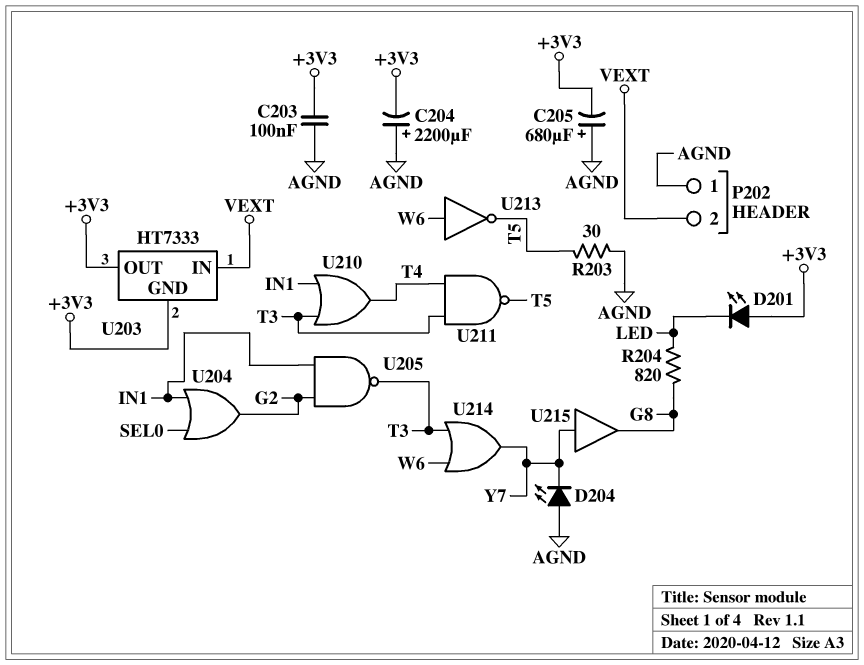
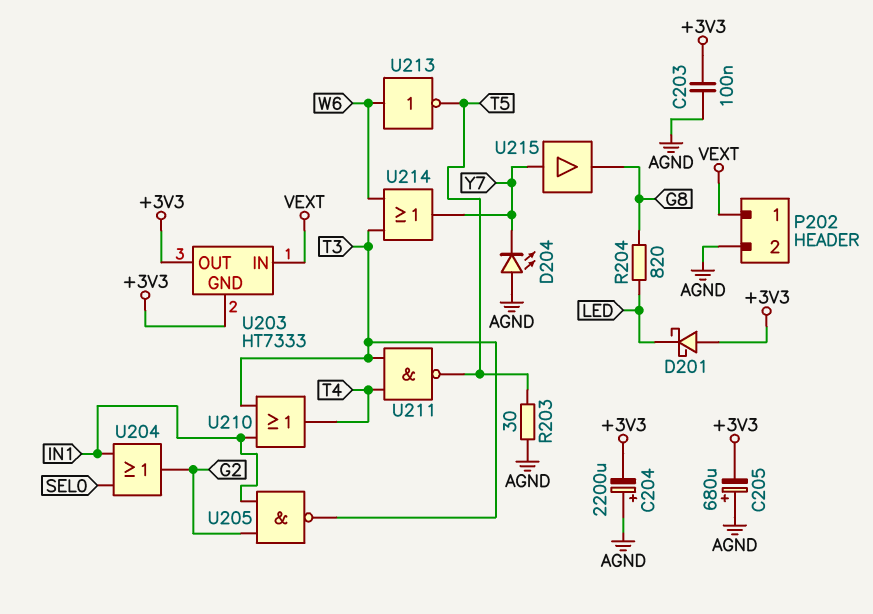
D201: LED (A +3V3, K LED) -> schottky (A +3V3, K LED)
P202 pin 1: AGND -> VEXT
P202 pin 2: VEXT -> AGND

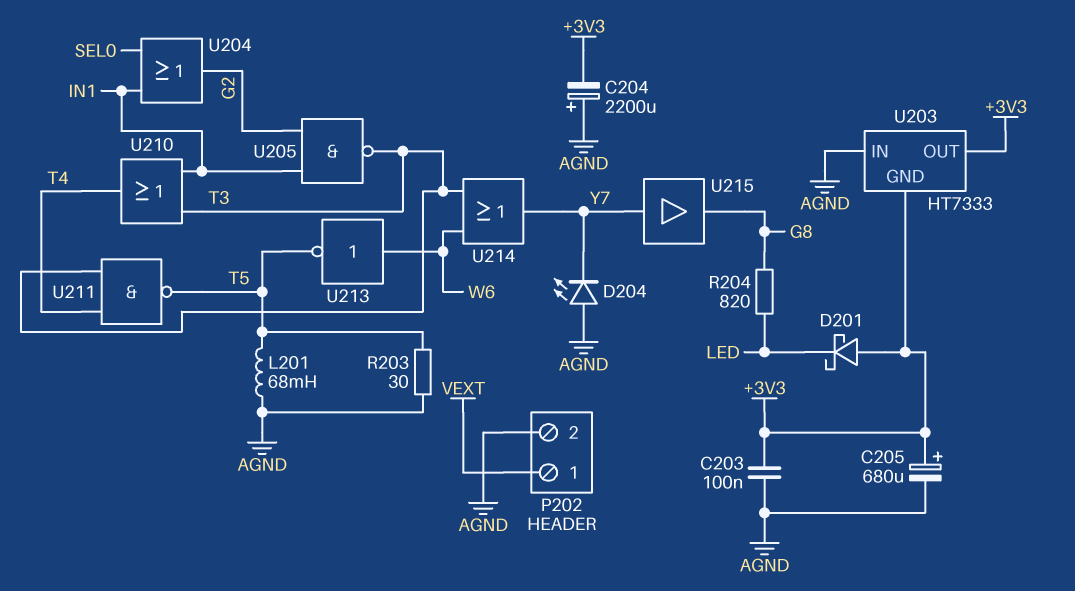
C205: 680uF (plus AGND, minus +3V3) -> 680uF (plus +3V3, minus AGND)
L201: none -> 68mH (AGND, T5)
U203 pin IN: VEXT -> AGND

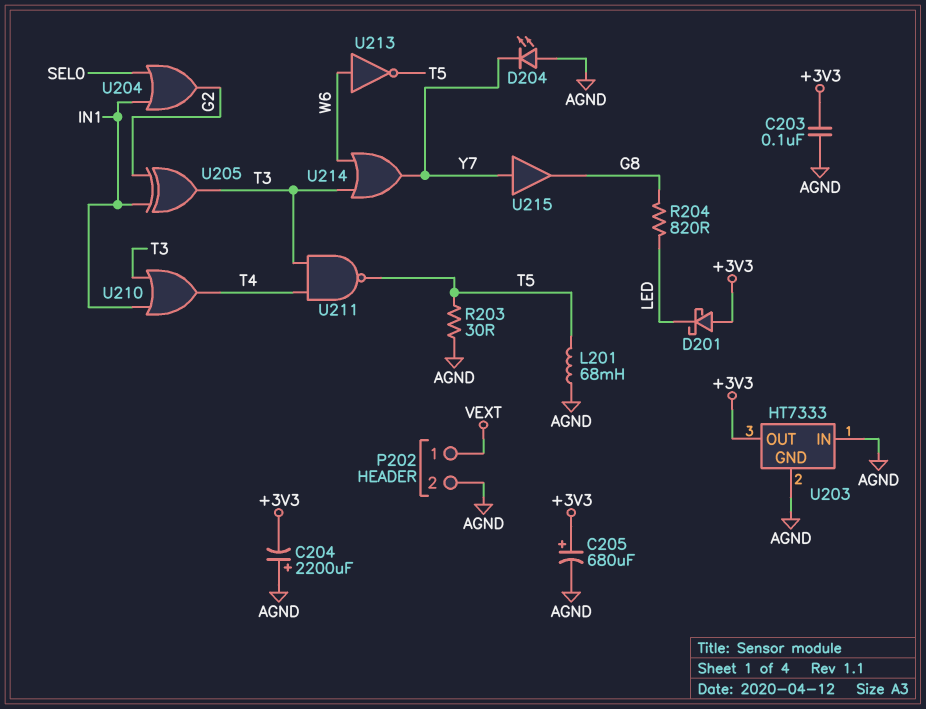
U203 pin GND: +3V3 -> AGND
U205: NAND (in G2, in IN1, out T3) -> XOR (in G2, in IN1, out T3)

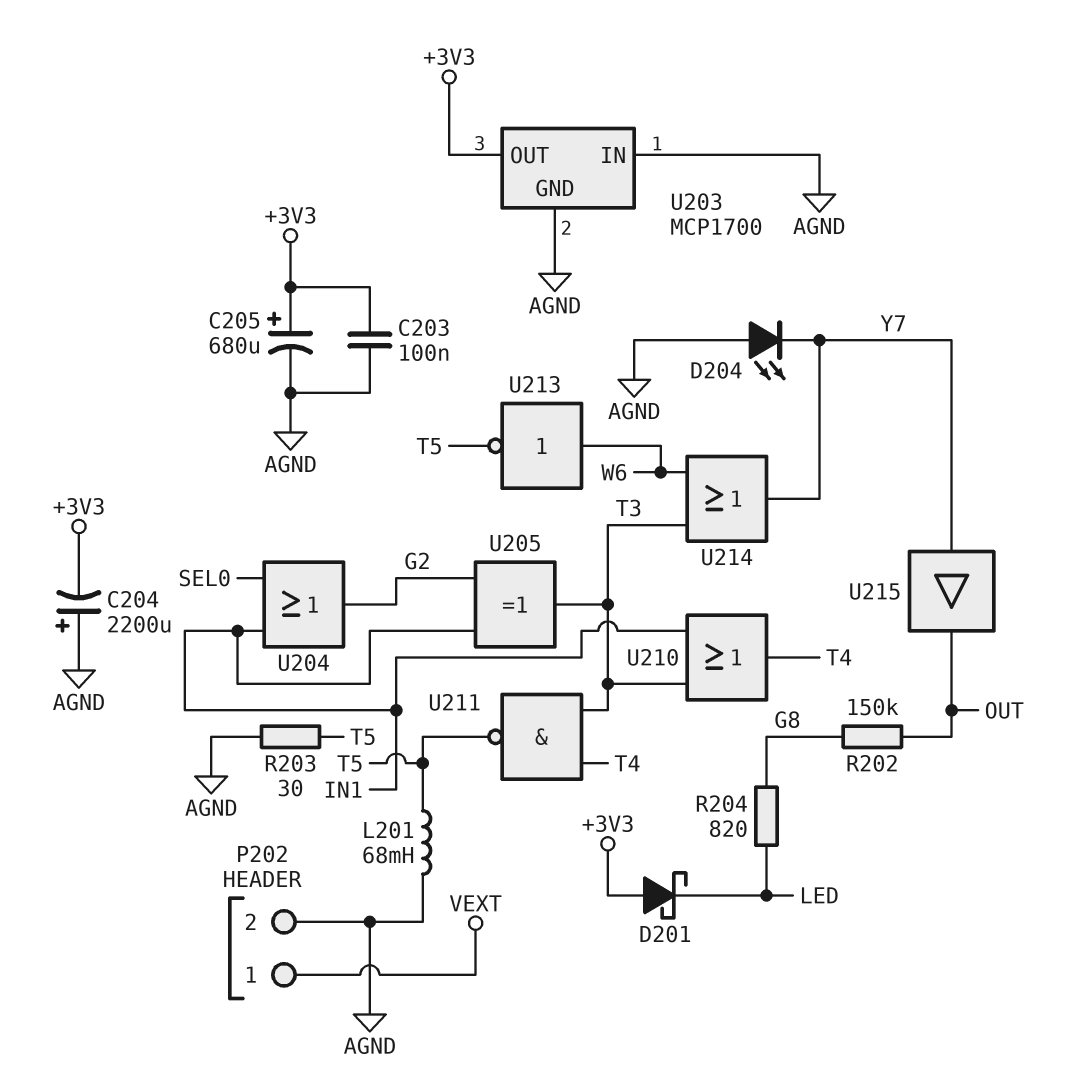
R202: none -> 150k (G8, OUT)
U203: HT7333 -> MCP1700
U215: buffer (in Y7, out G8) -> buffer (in Y7, out OUT)

